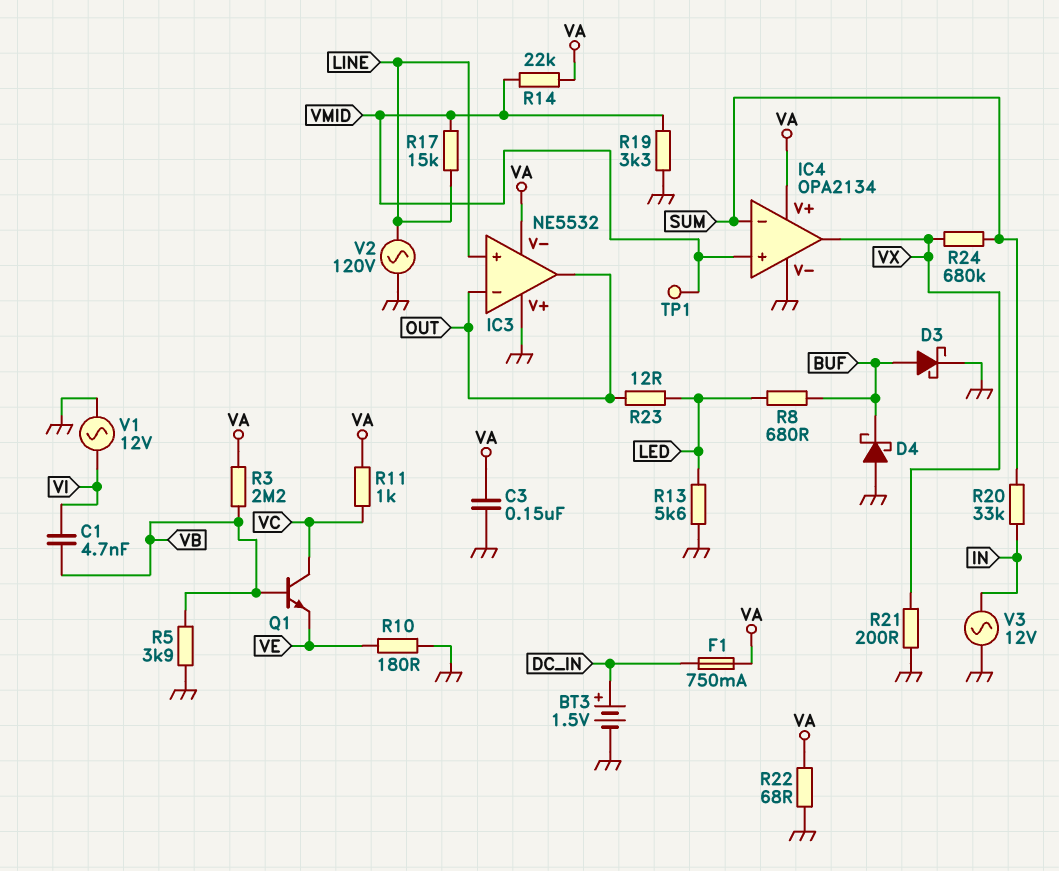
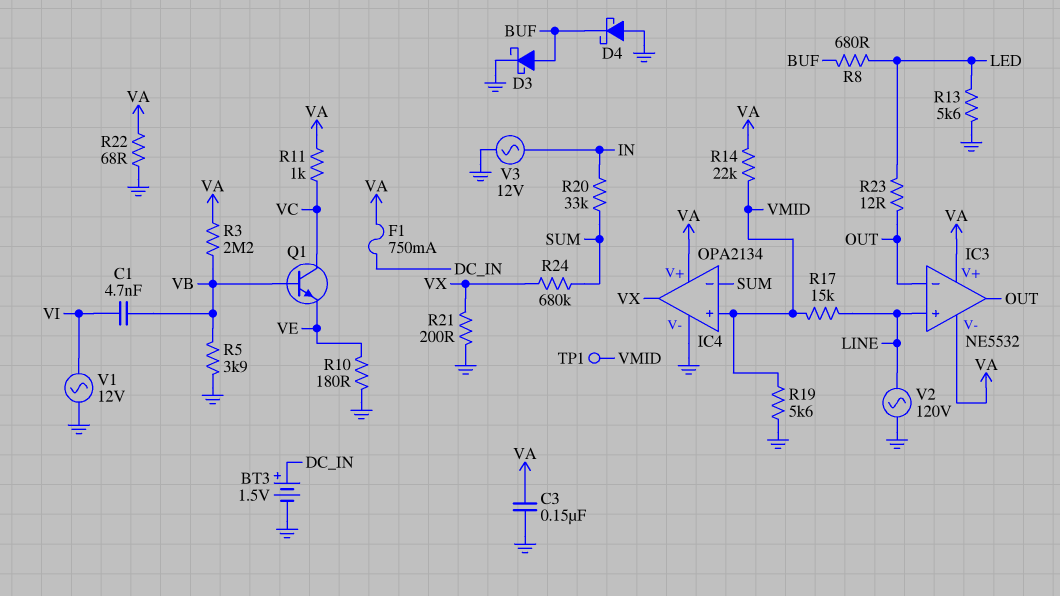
IC3 pin V+: GND -> VA
R19: 3.3k (GND, VMID) -> 5.6k (GND, VMID)

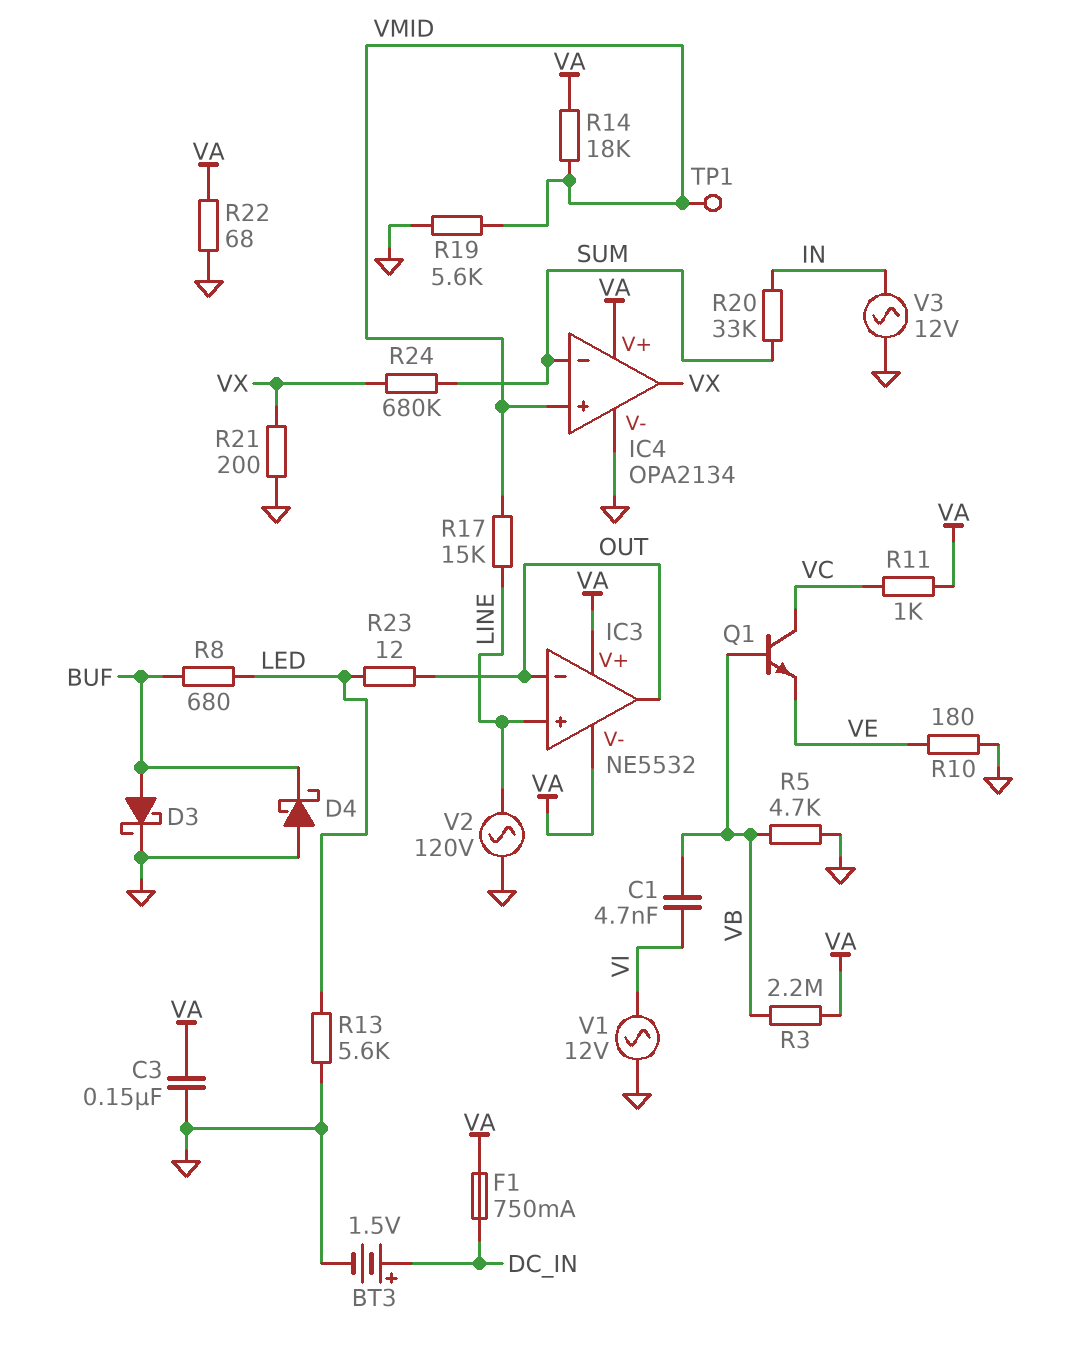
R5: 3.9k (GND, VB) -> 4.7k (GND, VB)
R14: 22k (VA, VMID) -> 18k (VA, VMID)

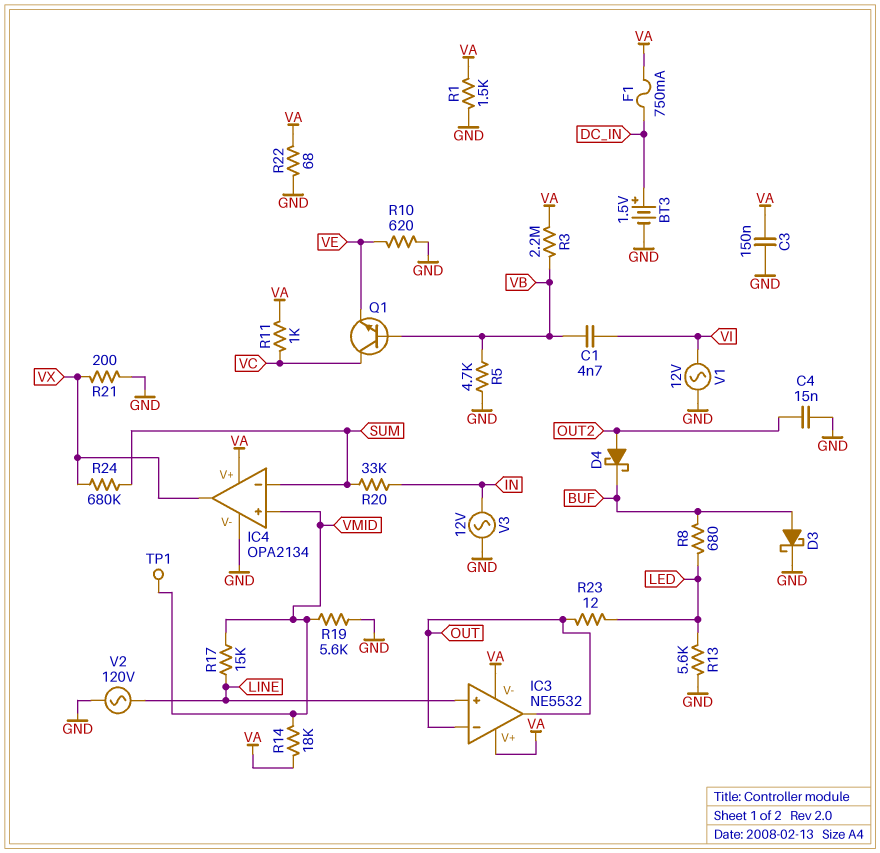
C4: none -> 15nF (GND, OUT2)
D4: schottky (A GND, K BUF) -> schottky (A OUT2, K BUF)
R1: none -> 1.5k (GND, VA)
R10: 180 (GND, VE) -> 620 (GND, VE)

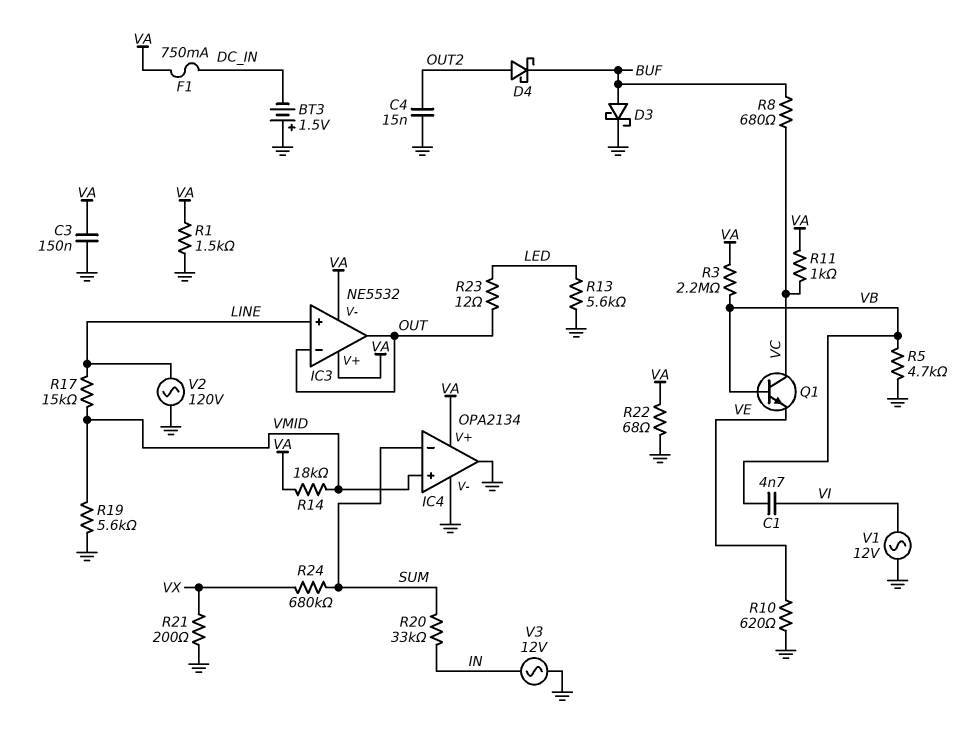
BT3: 1.5V (plus DC_IN, minus GND) -> 1.5V (plus GND, minus DC_IN)
IC4 pin out: VX -> GND
R8: 680 (BUF, LED) -> 680 (BUF, VC)
TP1: test point (VMID) -> none

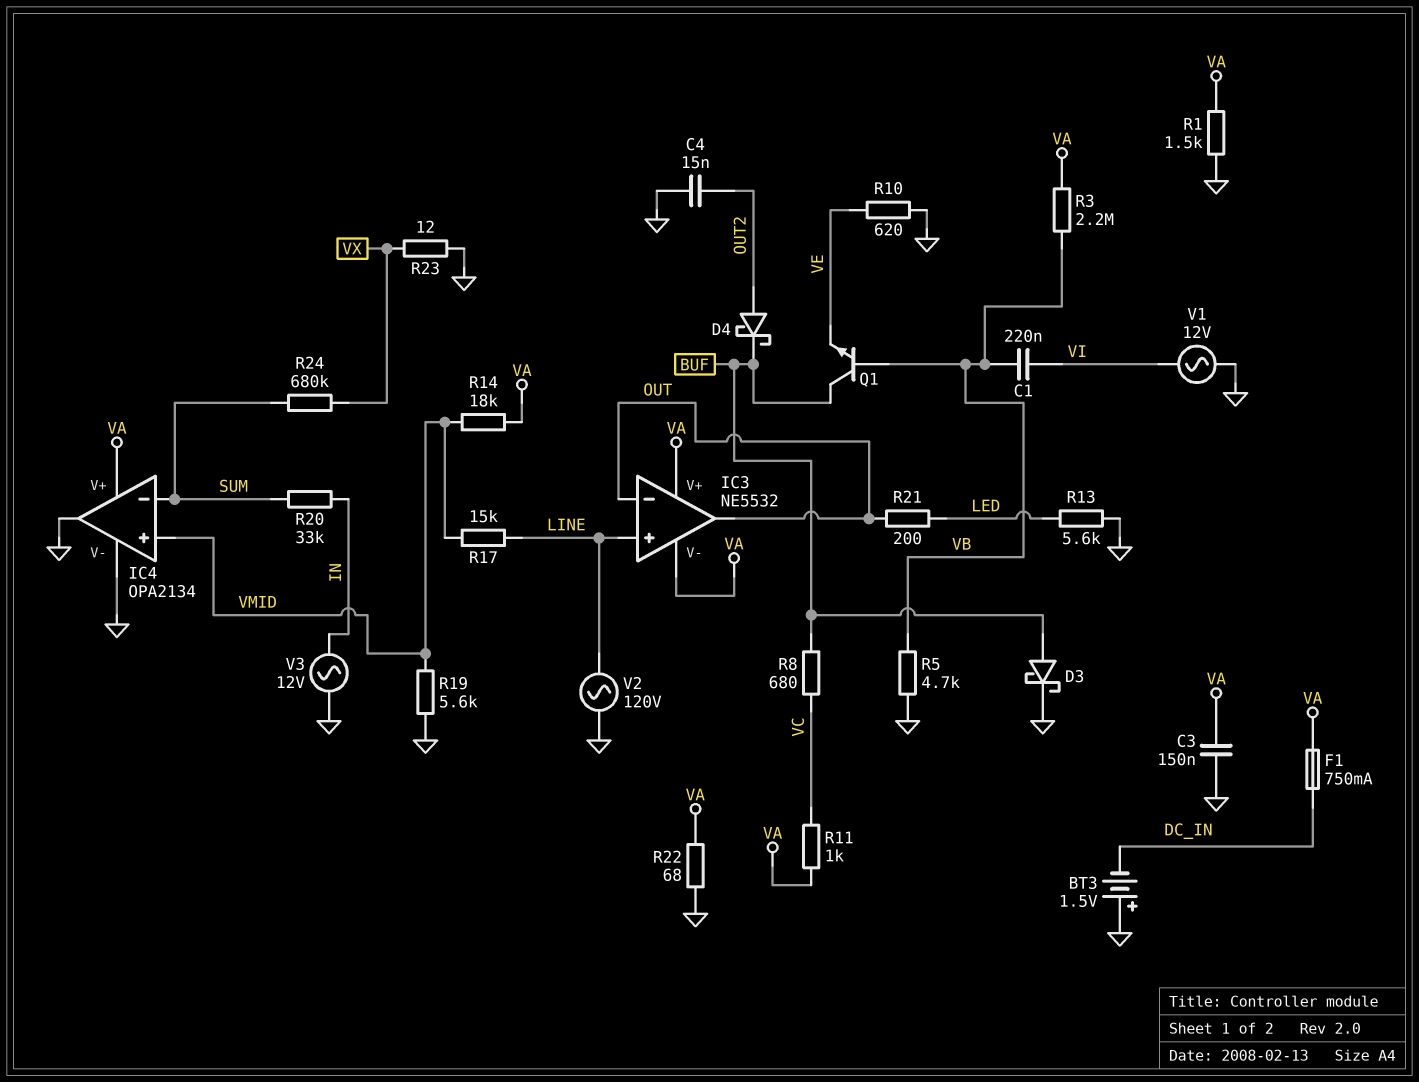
C1: 4.7nF (VB, VI) -> 220nF (VB, VI)
Q1: NPN (B VB, C VC, E VE) -> NPN (B VB, C BUF, E VE)
R21: 200 (GND, VX) -> 200 (LED, OUT)
R23: 12 (LED, OUT) -> 12 (GND, VX)

